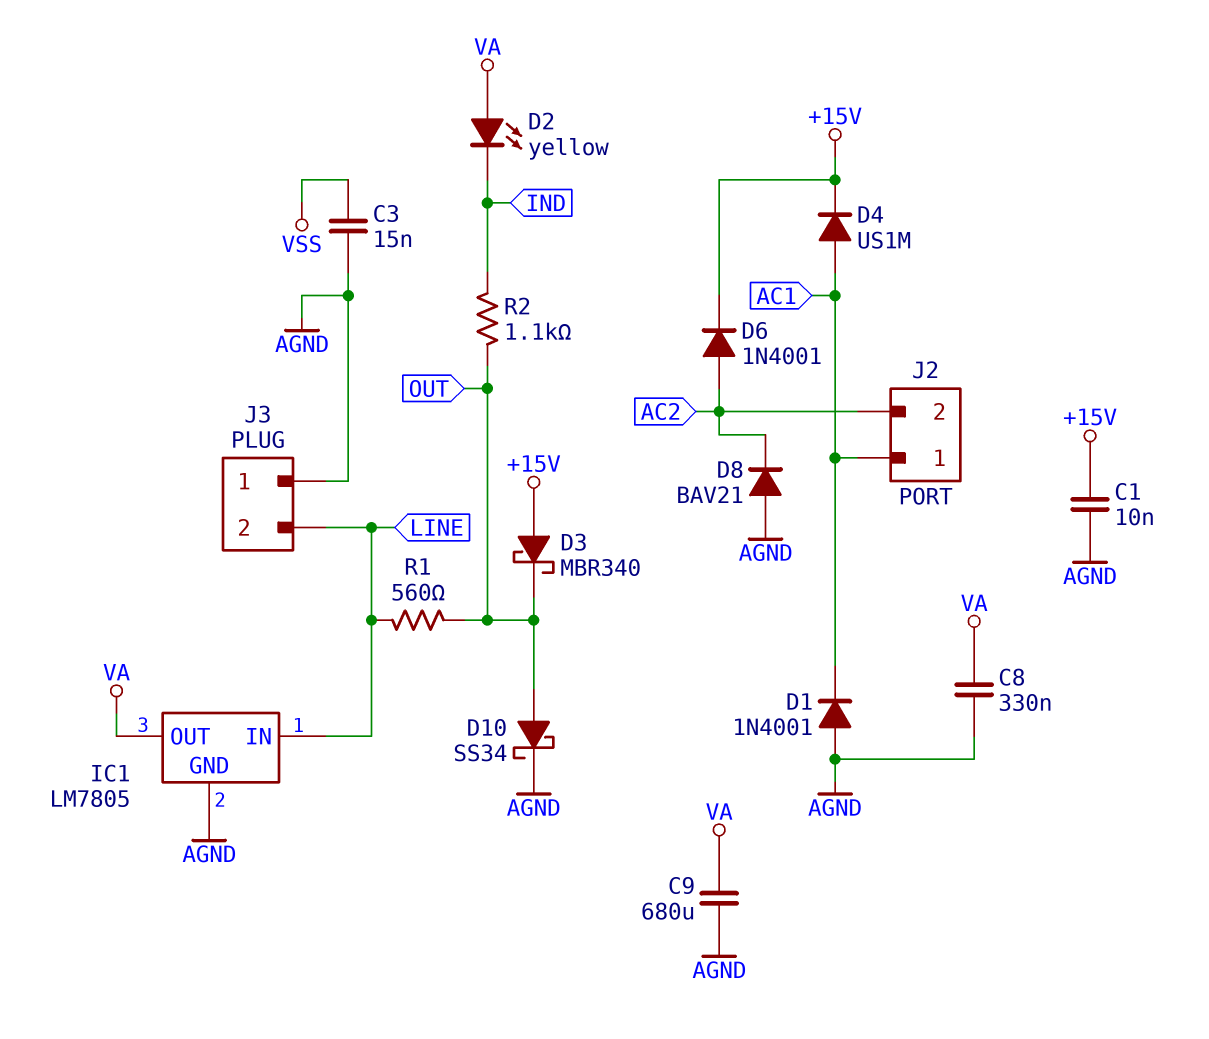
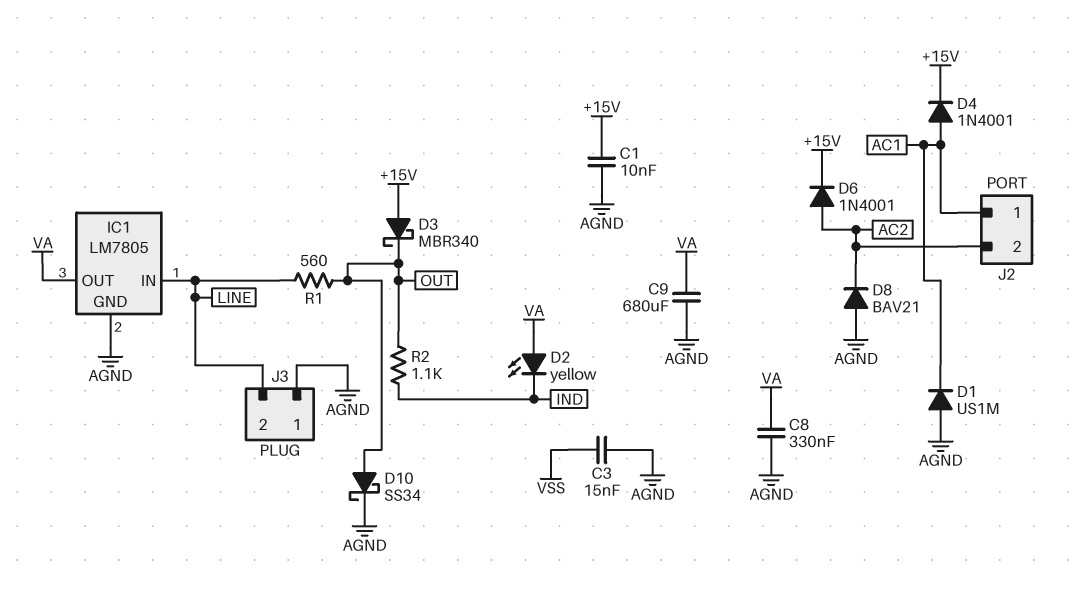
D1: diode 1N4001 (A AGND, K AC1) -> diode US1M (A AGND, K AC1)
D4: diode US1M (A AC1, K +15V) -> diode 1N4001 (A AC1, K +15V)

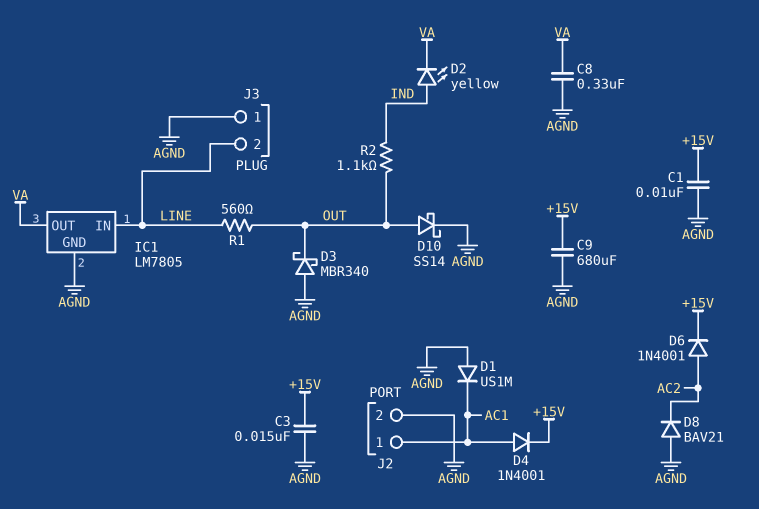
C3: 15nF (AGND, VSS) -> 15nF (+15V, AGND)
C9: 680uF (AGND, VA) -> 680uF (+15V, AGND)
D2: LED yellow (A VA, K IND) -> LED yellow (A IND, K VA)
D3: schottky MBR340 (A +15V, K OUT) -> schottky MBR340 (A AGND, K OUT)
D10: schottky SS34 (A OUT, K AGND) -> schottky SS14 (A OUT, K AGND)
J2 pin 2: AC2 -> AGND

